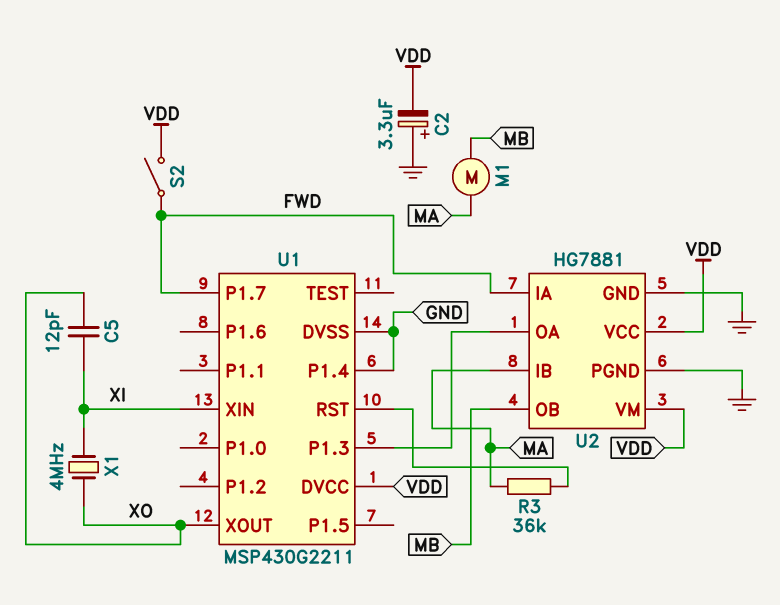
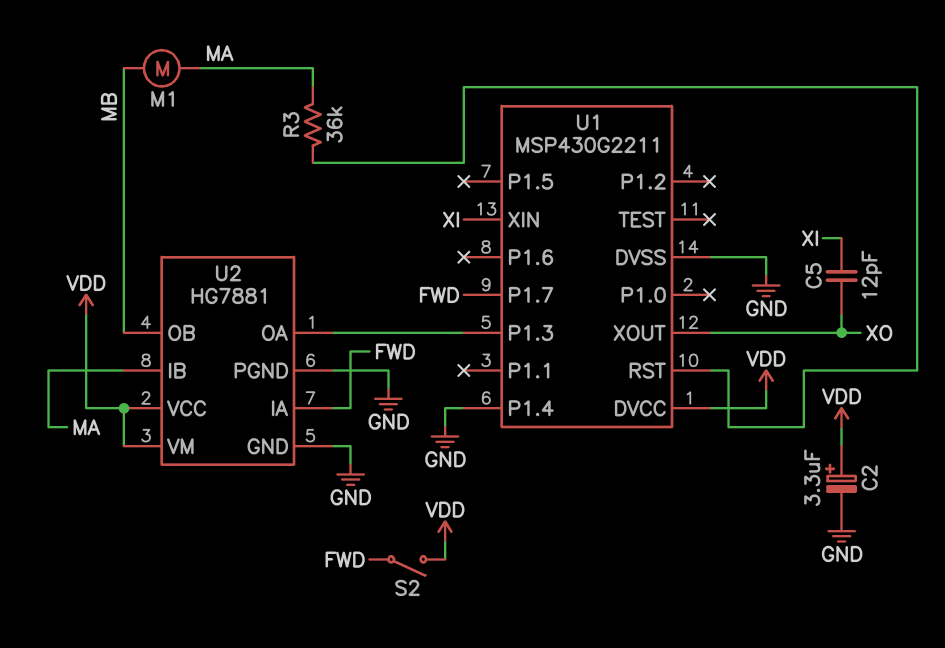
C2: 3.3uF (plus GND, minus VDD) -> 3.3uF (plus VDD, minus GND)
X1: 4MHz (XI, XO) -> none

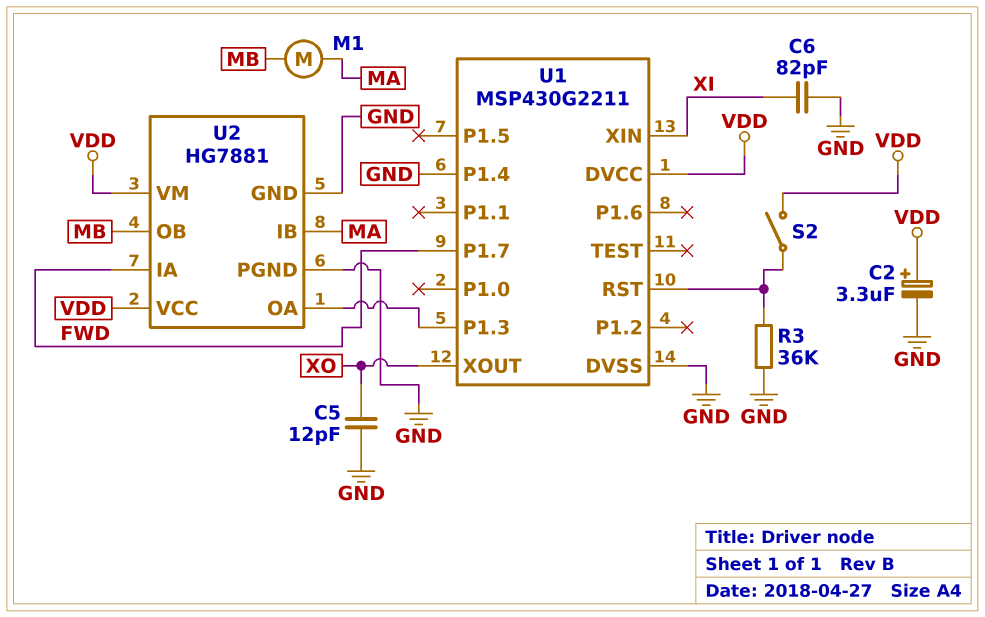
C5: 12pF (XI, XO) -> 12pF (GND, XO)
C6: none -> 82pF (GND, XI)
R3: 36k (MA, U1/RST) -> 36k (GND, U1/RST)
S2: switch (FWD, VDD) -> switch (U1/RST, VDD)

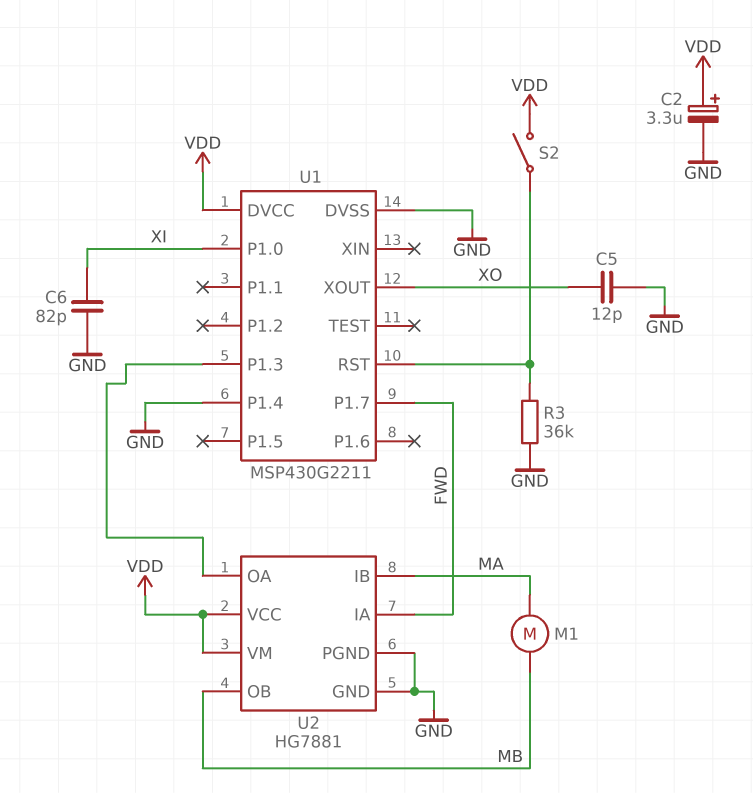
U1 pin P1.0: none -> XI
U1 pin XIN: XI -> none

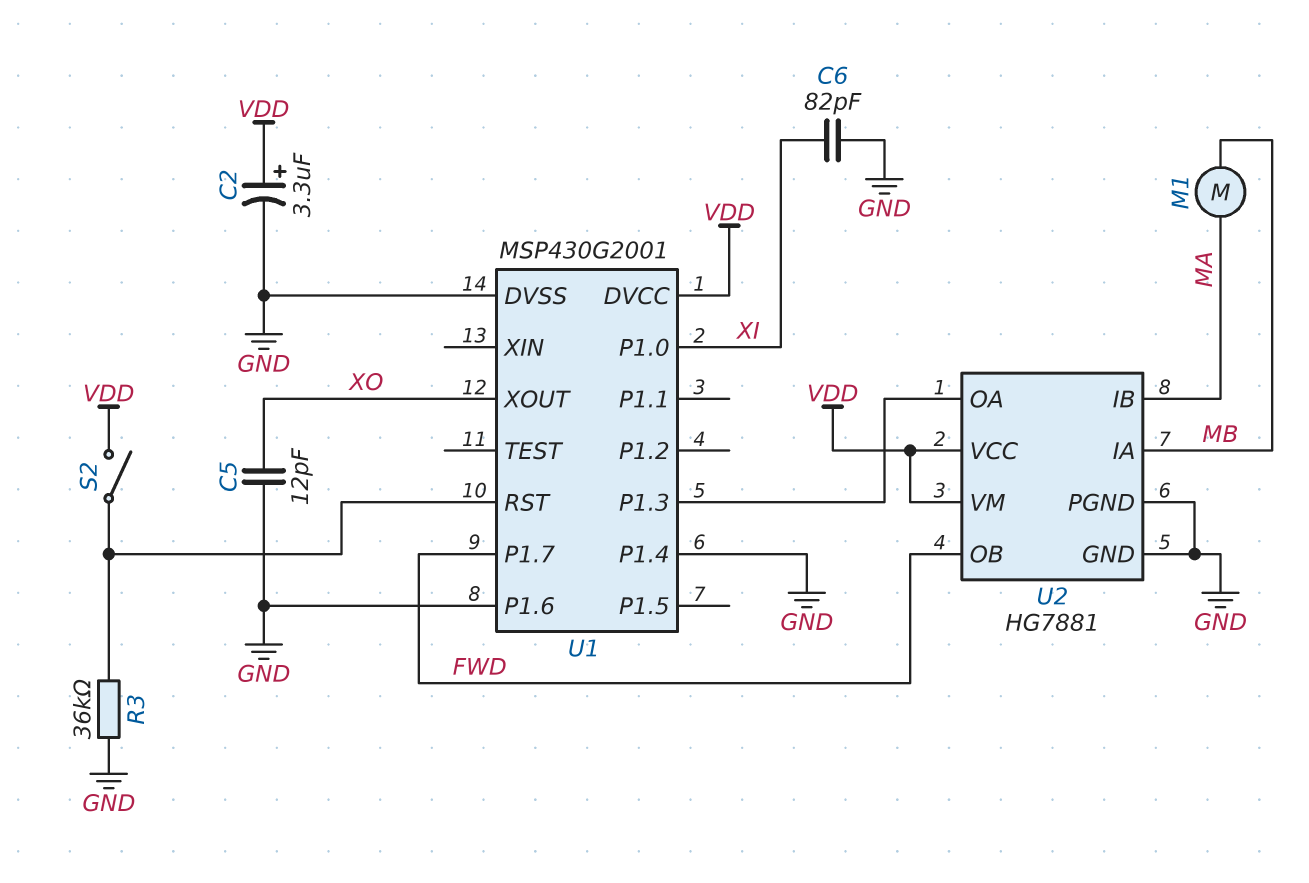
U1: MSP430G2211 -> MSP430G2001
U1 pin P1.6: none -> GND
U2 pin IA: FWD -> MB
U2 pin OB: MB -> FWD

